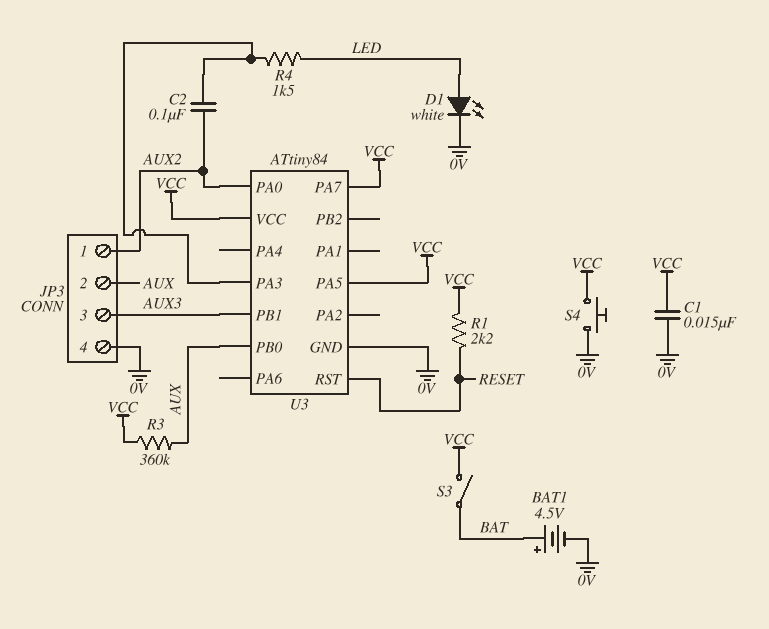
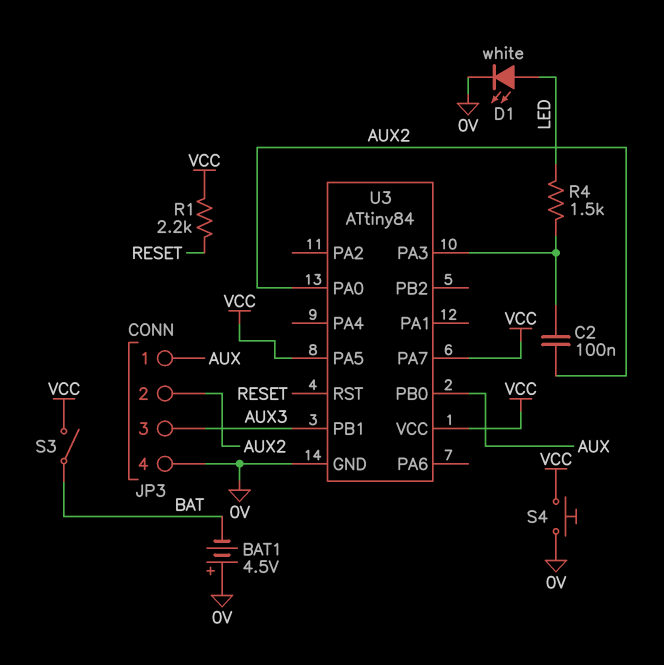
BAT1: 4.5V (plus BAT, minus 0V) -> 4.5V (plus 0V, minus BAT)
C1: 15nF (0V, VCC) -> none
JP3 pin 1: AUX2 -> AUX
JP3 pin 2: AUX -> AUX2
R3: 360k (AUX, VCC) -> none

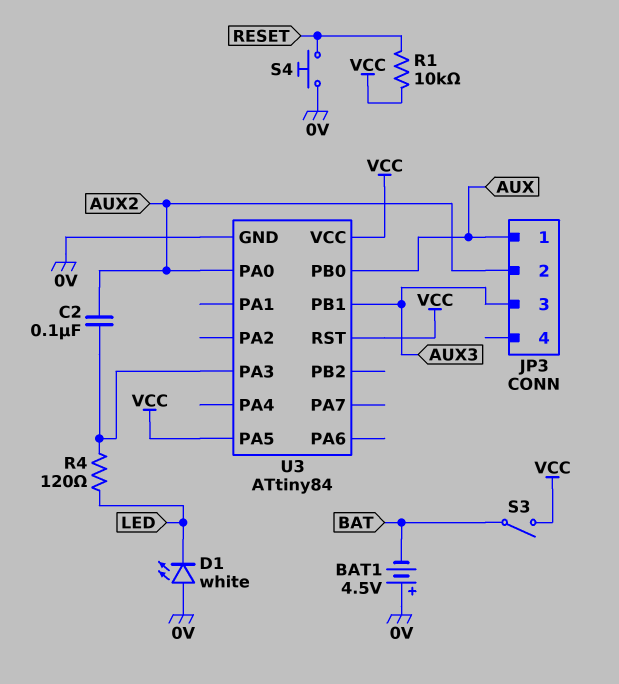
D1: LED white (A LED, K 0V) -> LED white (A 0V, K LED)
JP3 pin 4: 0V -> none
R1: 2.2k (RESET, VCC) -> 10k (RESET, VCC)
R4: 1.5k (LED, U3/PA3) -> 120 (LED, U3/PA3)
S4: button (0V, VCC) -> button (0V, RESET)
U3 pin PA7: VCC -> none
U3 pin RST: RESET -> VCC

